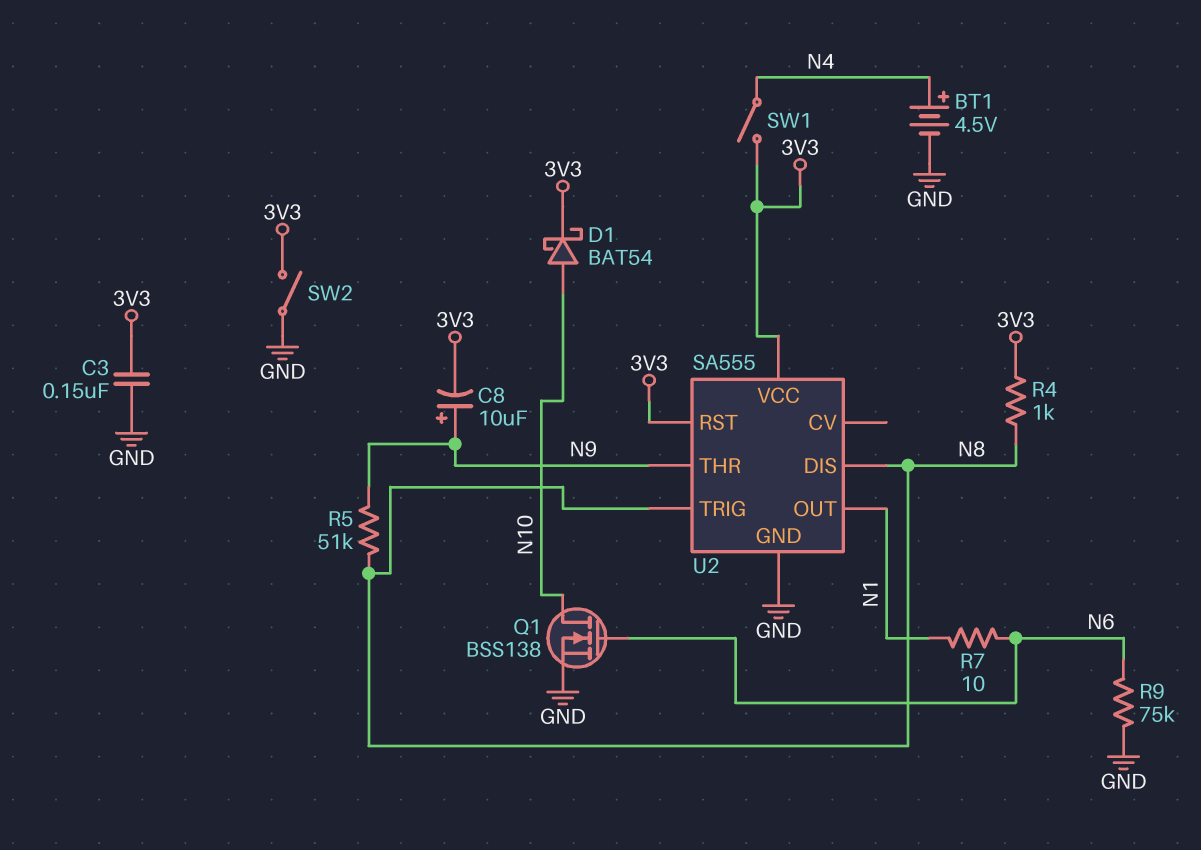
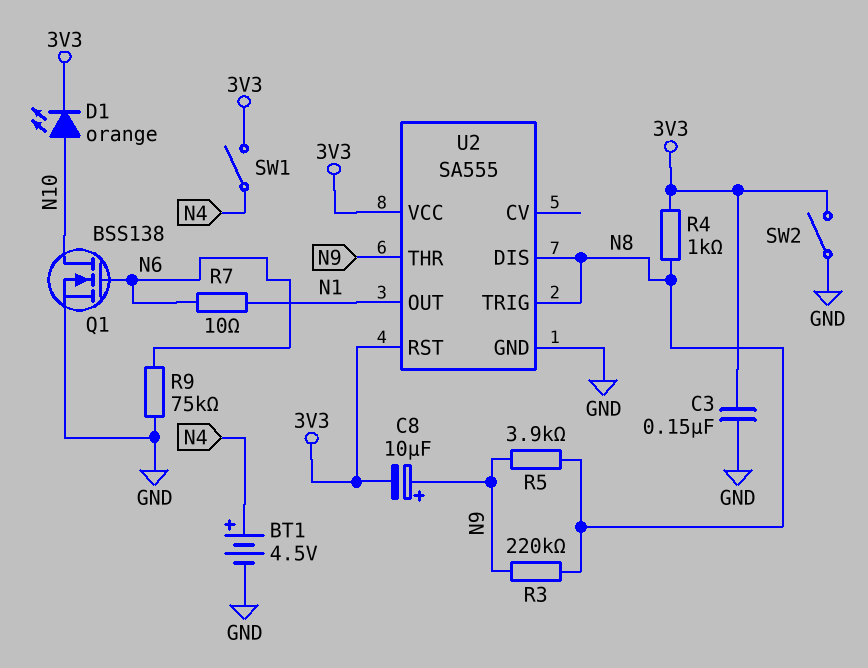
D1: schottky BAT54 (A N10, K 3V3) -> LED orange (A N10, K 3V3)
R3: none -> 220k (N8, N9)
R5: 51k (N8, N9) -> 3.9k (N8, N9)

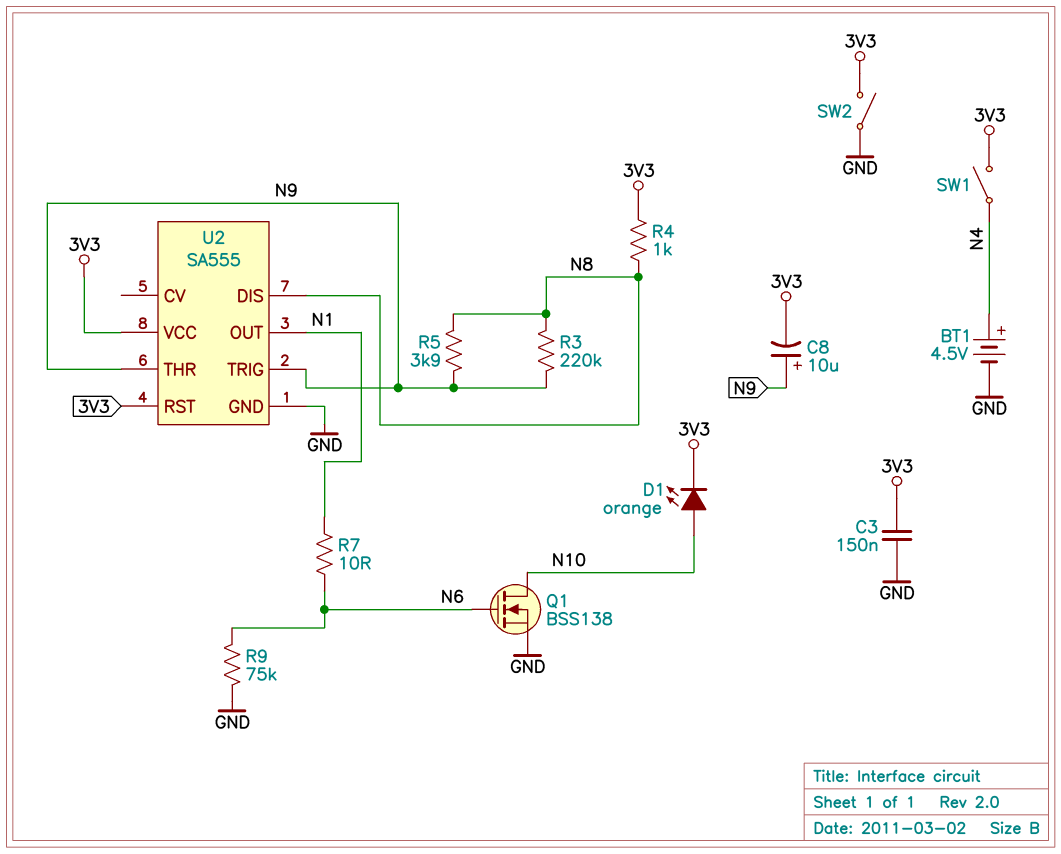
U2 pin TRIG: N8 -> N9

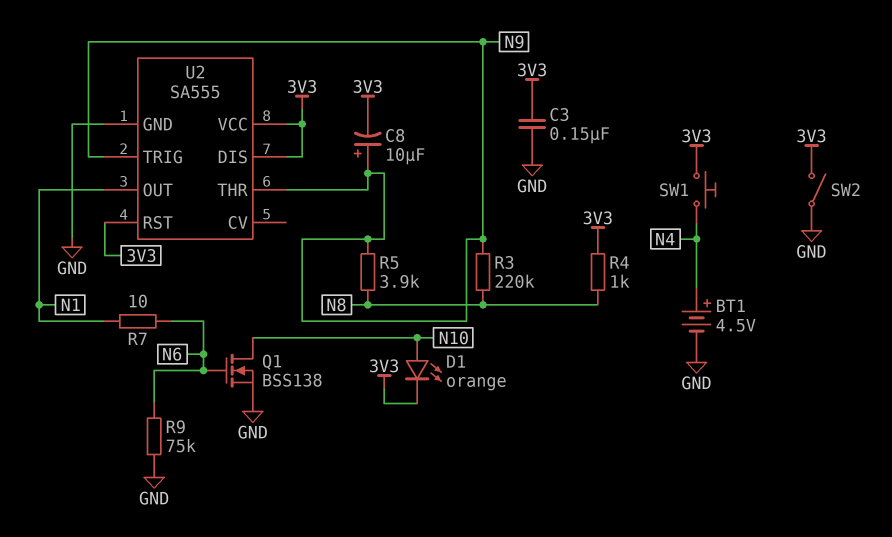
SW1: switch (3V3, N4) -> button (3V3, N4)
U2 pin DIS: N8 -> 3V3

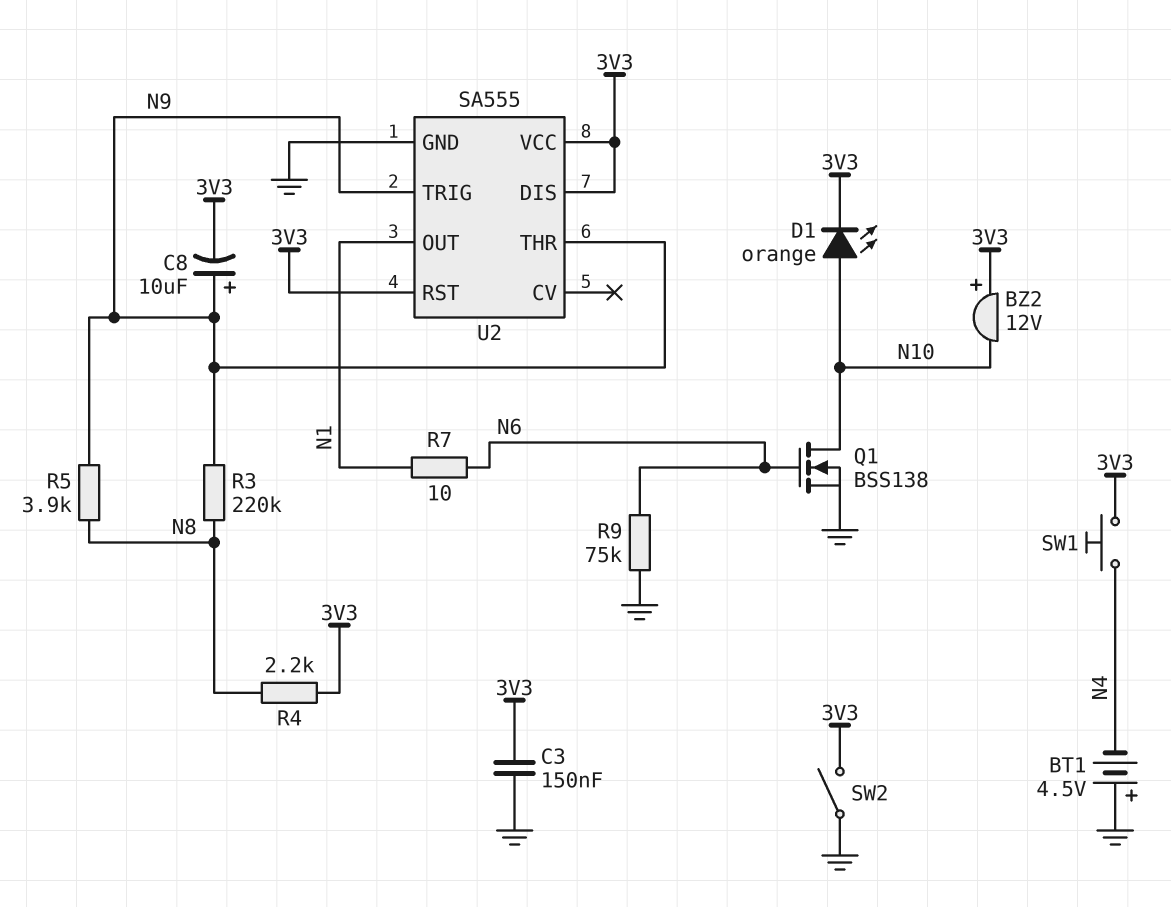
BT1: 4.5V (plus N4, minus GND) -> 4.5V (plus GND, minus N4)
BZ2: none -> buzzer 12V (plus 3V3, minus N10)
R4: 1k (3V3, N8) -> 2.2k (3V3, N8)

